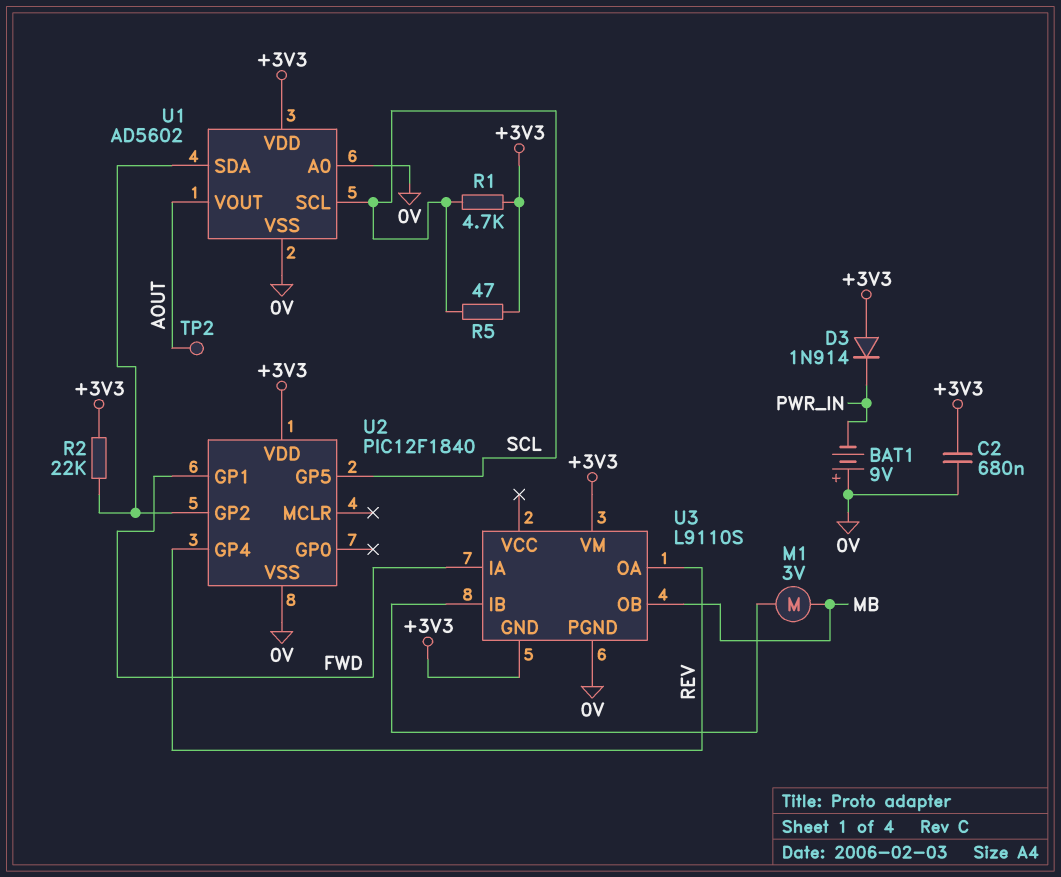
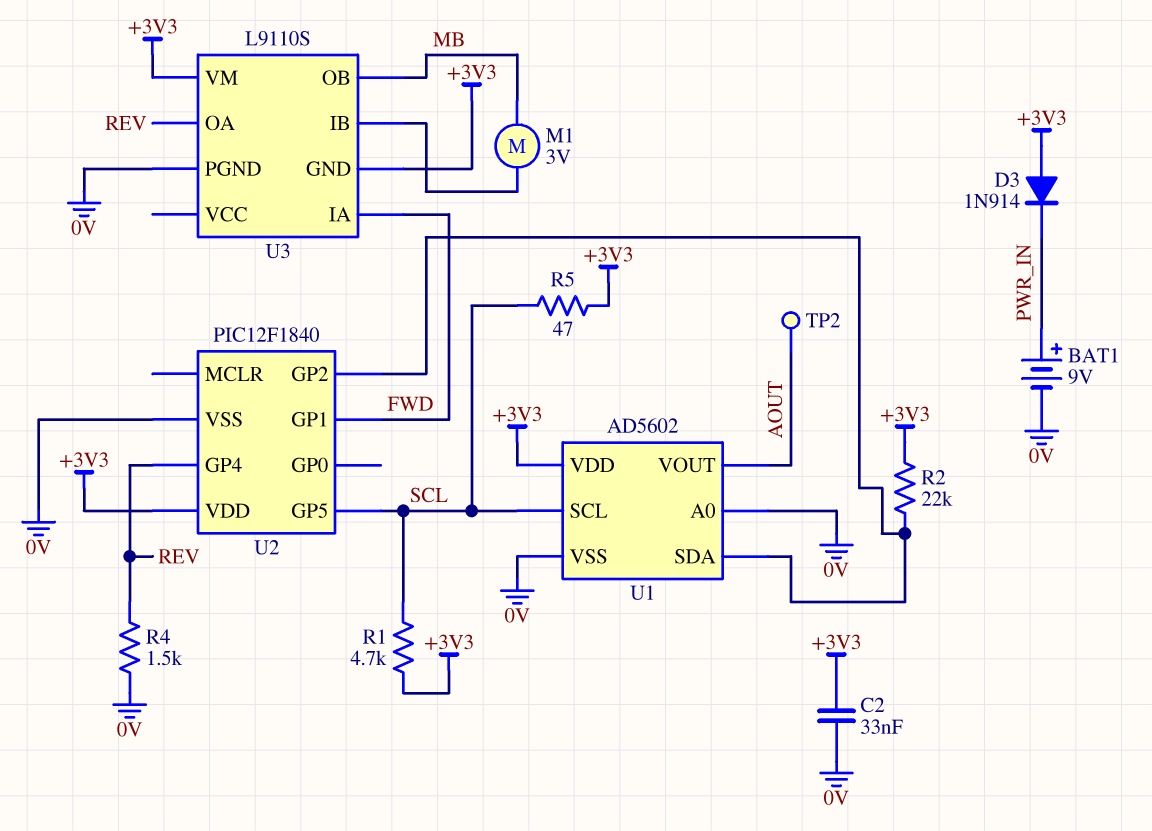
BAT1: 9V (plus 0V, minus PWR_IN) -> 9V (plus PWR_IN, minus 0V)
C2: 680nF (+3V3, 0V) -> 33nF (+3V3, 0V)
R4: none -> 1.5k (0V, REV)

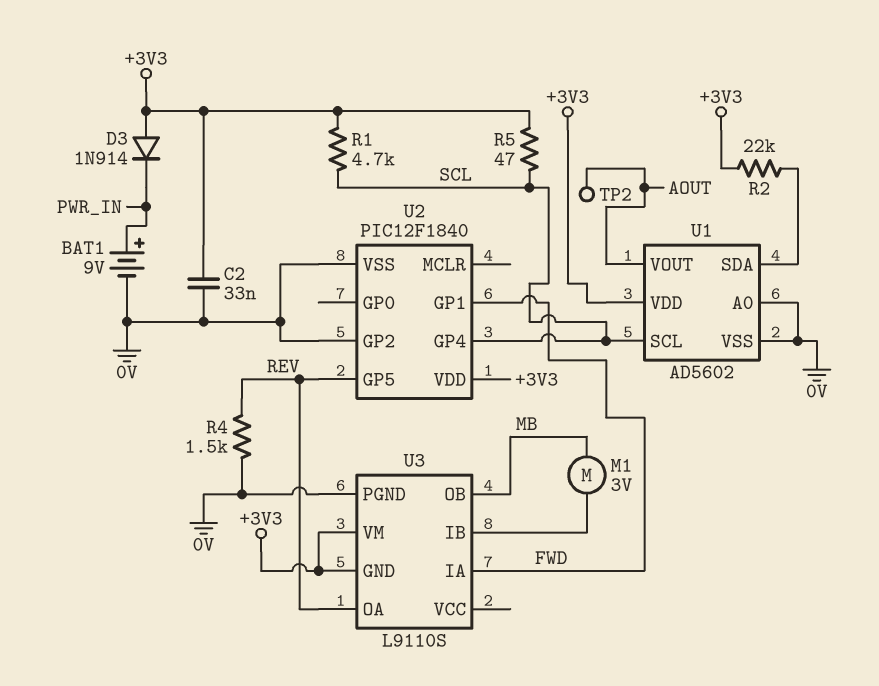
U2 pin GP2: U1/SDA -> 0V
U2 pin GP4: REV -> SCL
U2 pin GP5: SCL -> REV

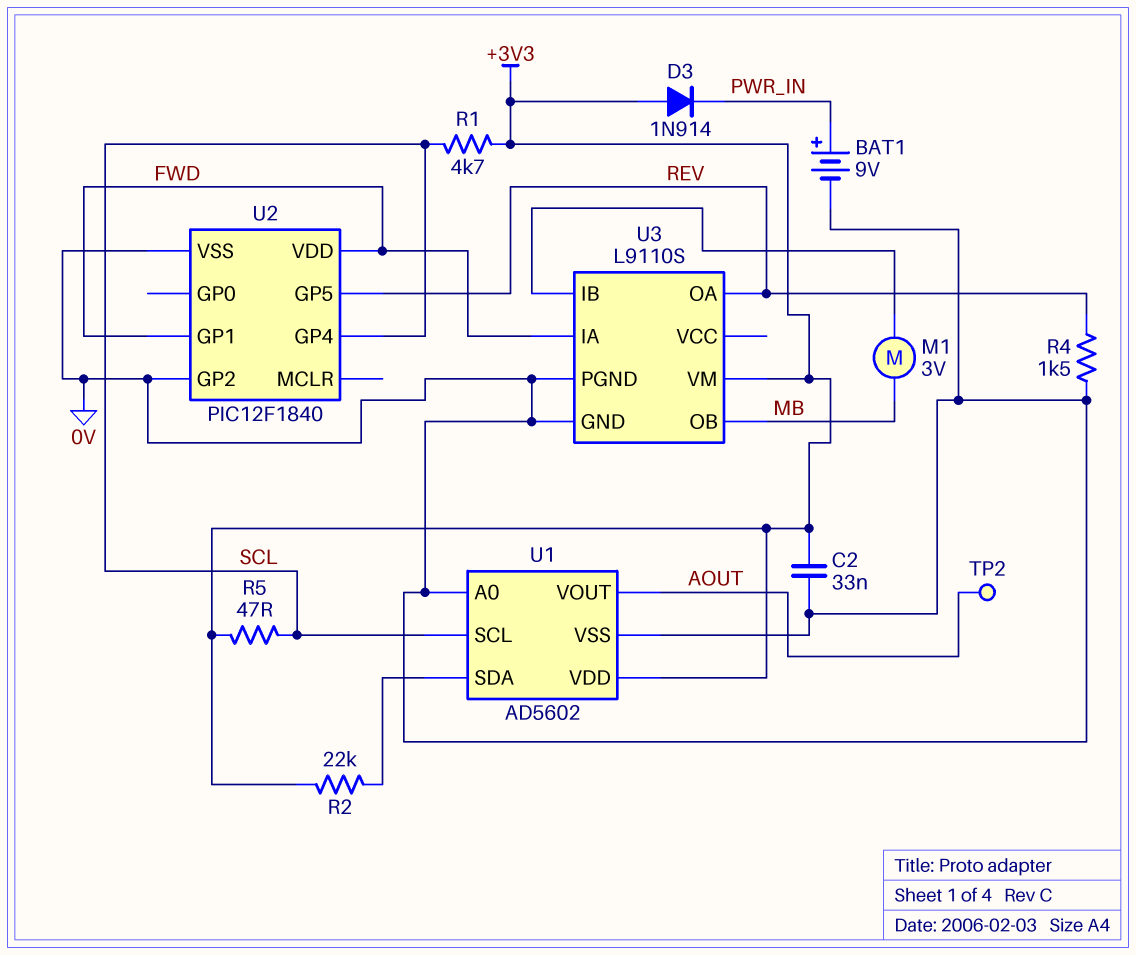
U2 pin VDD: +3V3 -> FWD
U3 pin GND: +3V3 -> 0V

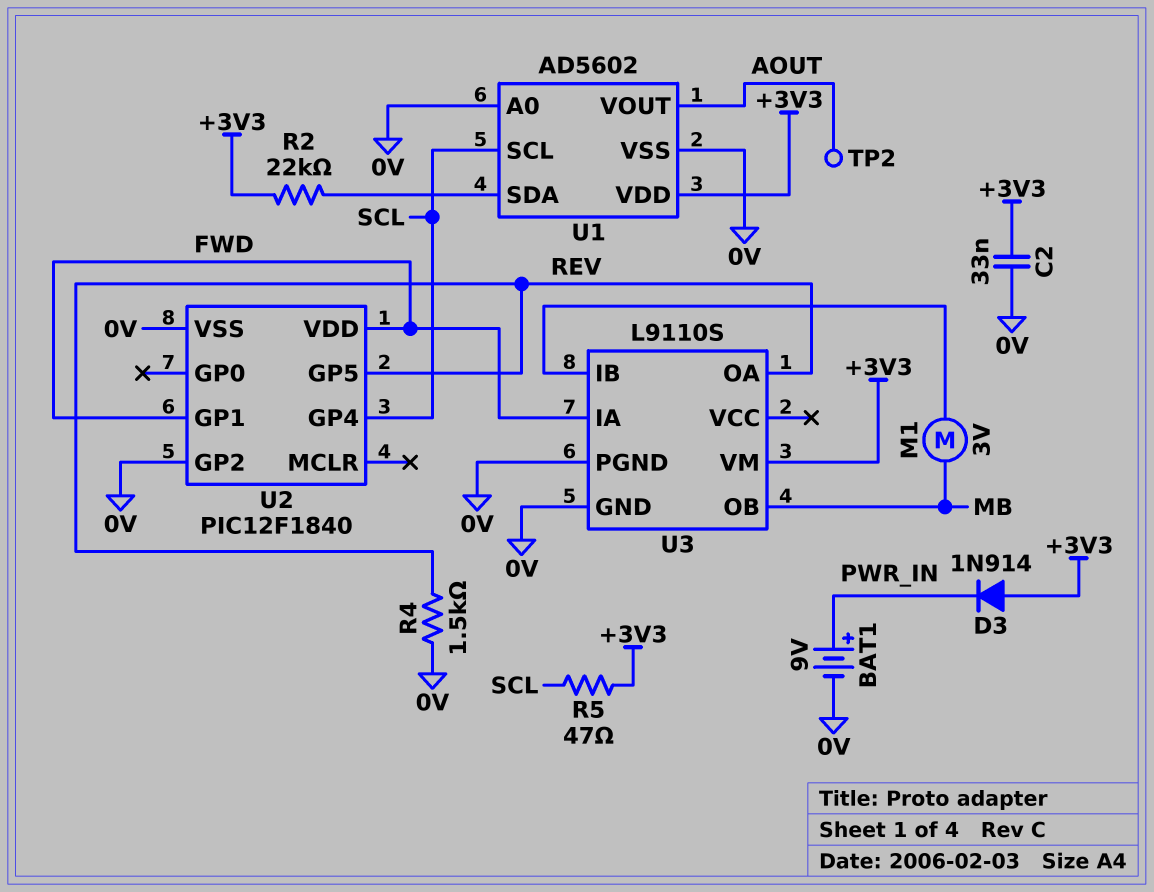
R1: 4.7k (+3V3, SCL) -> none

